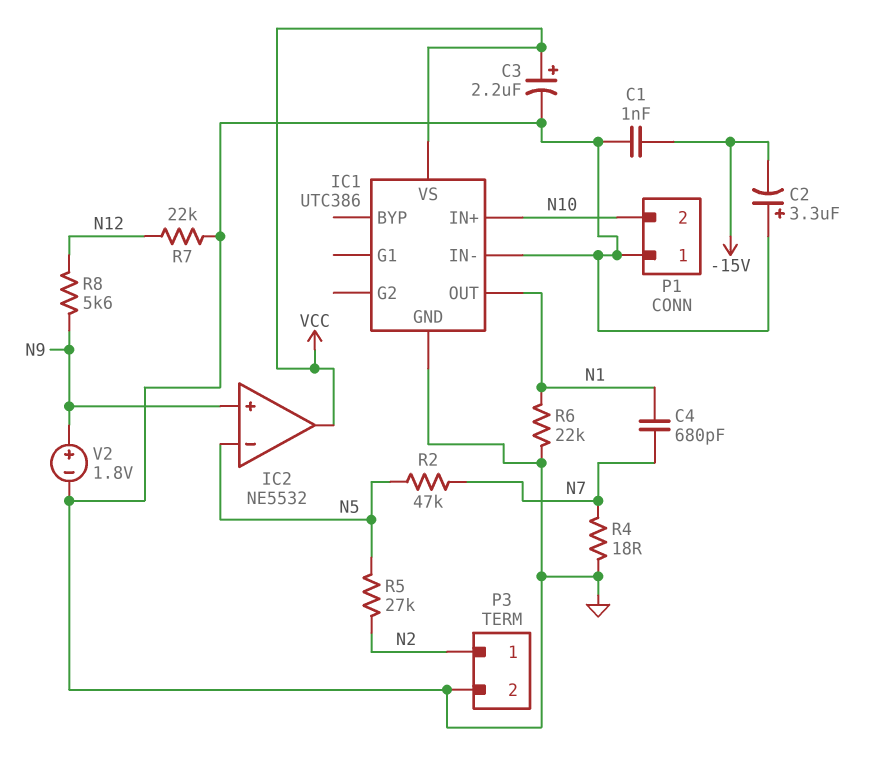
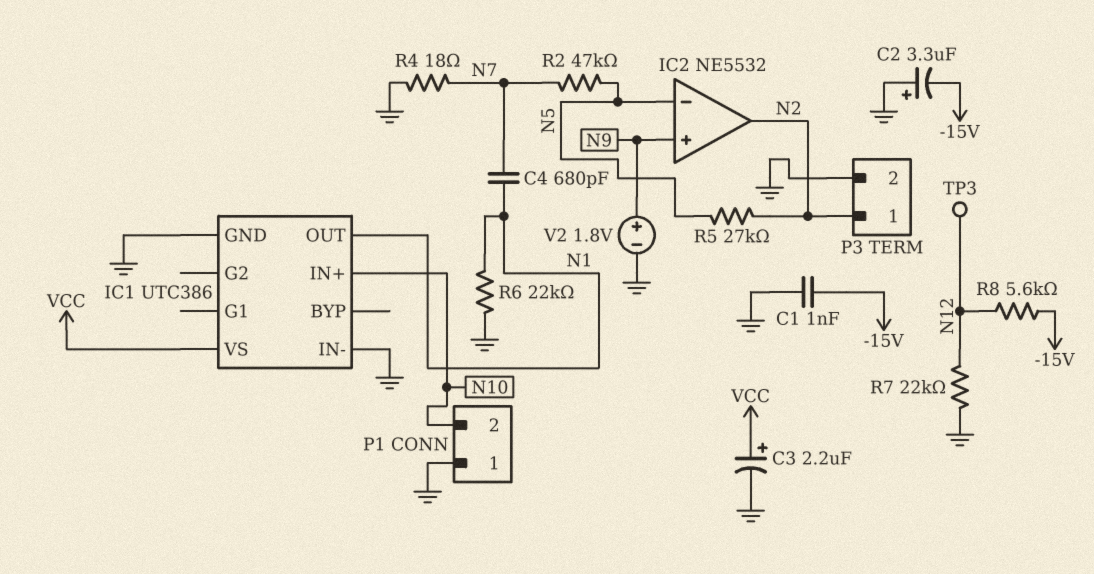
IC2 pin out: VCC -> N2
R8: 5.6k (N9, N12) -> 5.6k (-15V, N12)
TP3: none -> test point (N12)

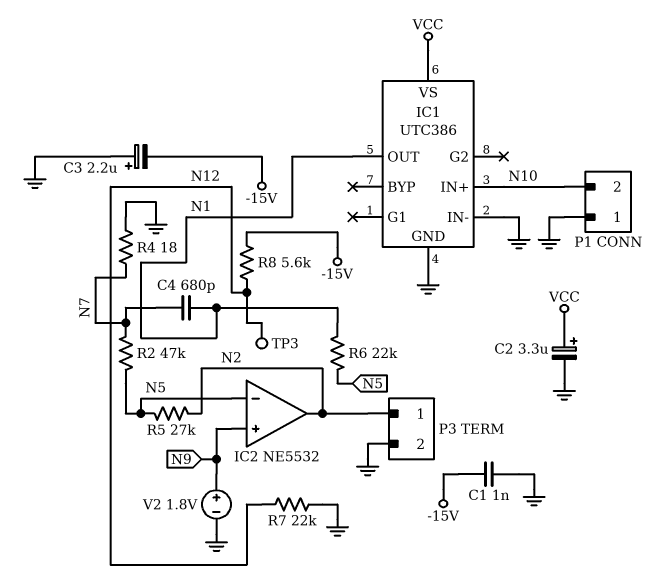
C2: 3.3uF (plus GND, minus -15V) -> 3.3uF (plus VCC, minus GND)
C3: 2.2uF (plus VCC, minus GND) -> 2.2uF (plus GND, minus -15V)
R6: 22k (GND, N1) -> 22k (N1, N5)

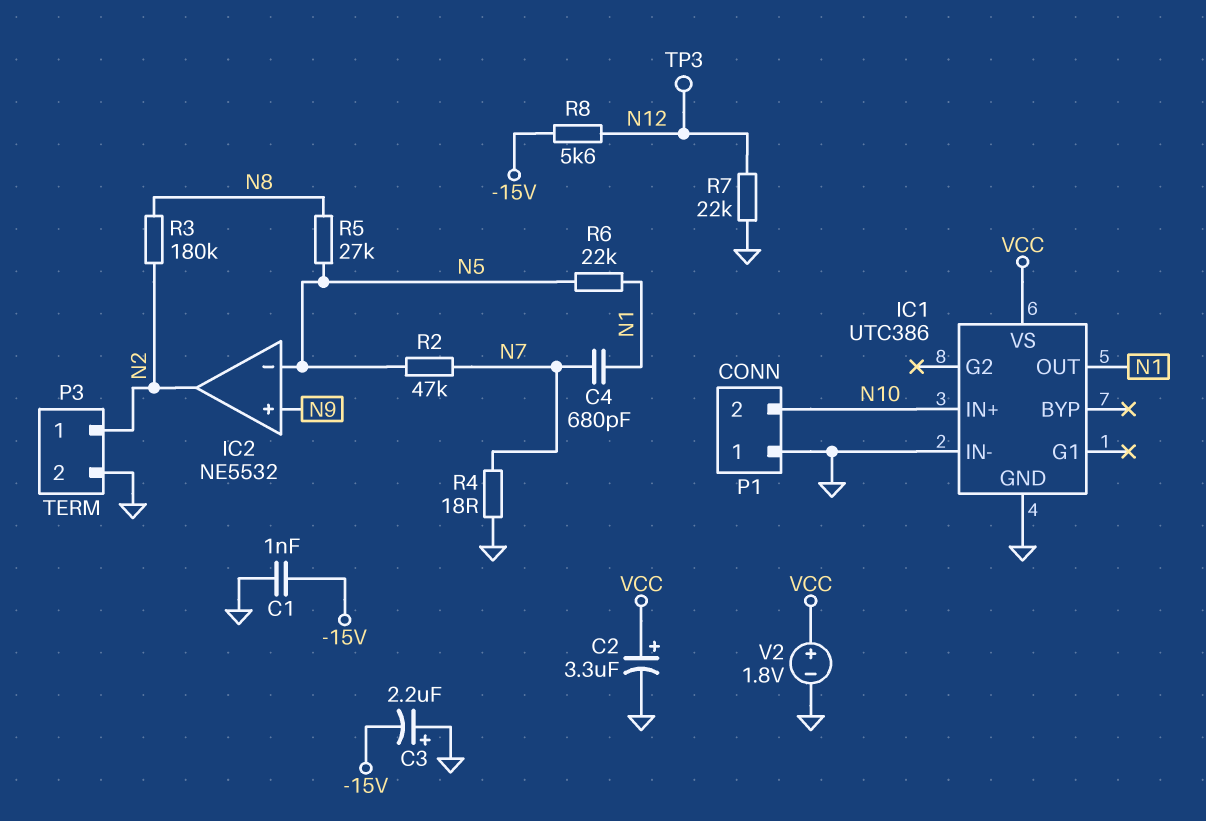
R3: none -> 180k (N2, N8)
R5: 27k (N2, N5) -> 27k (N5, N8)
V2: 1.8V (plus N9, minus GND) -> 1.8V (plus VCC, minus GND)

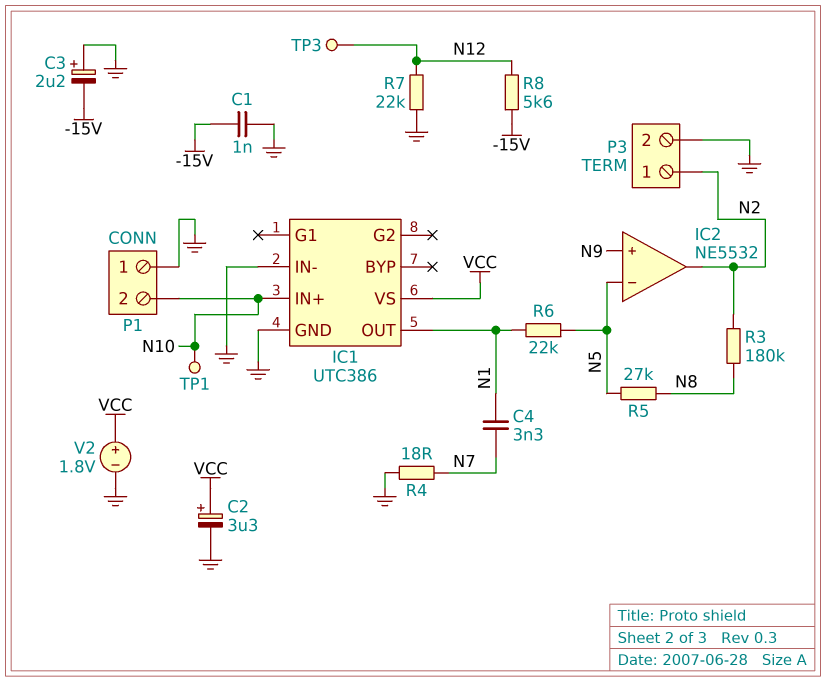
C4: 680pF (N1, N7) -> 3.3nF (N1, N7)
R2: 47k (N5, N7) -> none
TP1: none -> test point (N10)

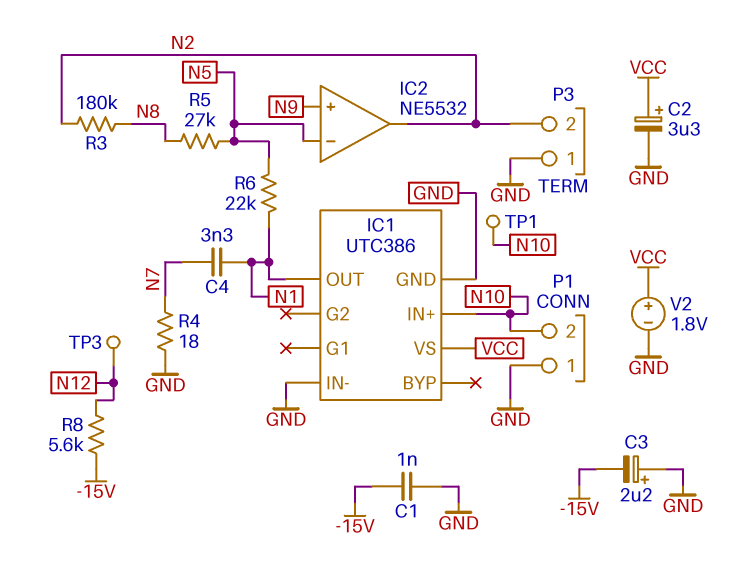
P3 pin 1: N2 -> GND
P3 pin 2: GND -> N2
R7: 22k (GND, N12) -> none

